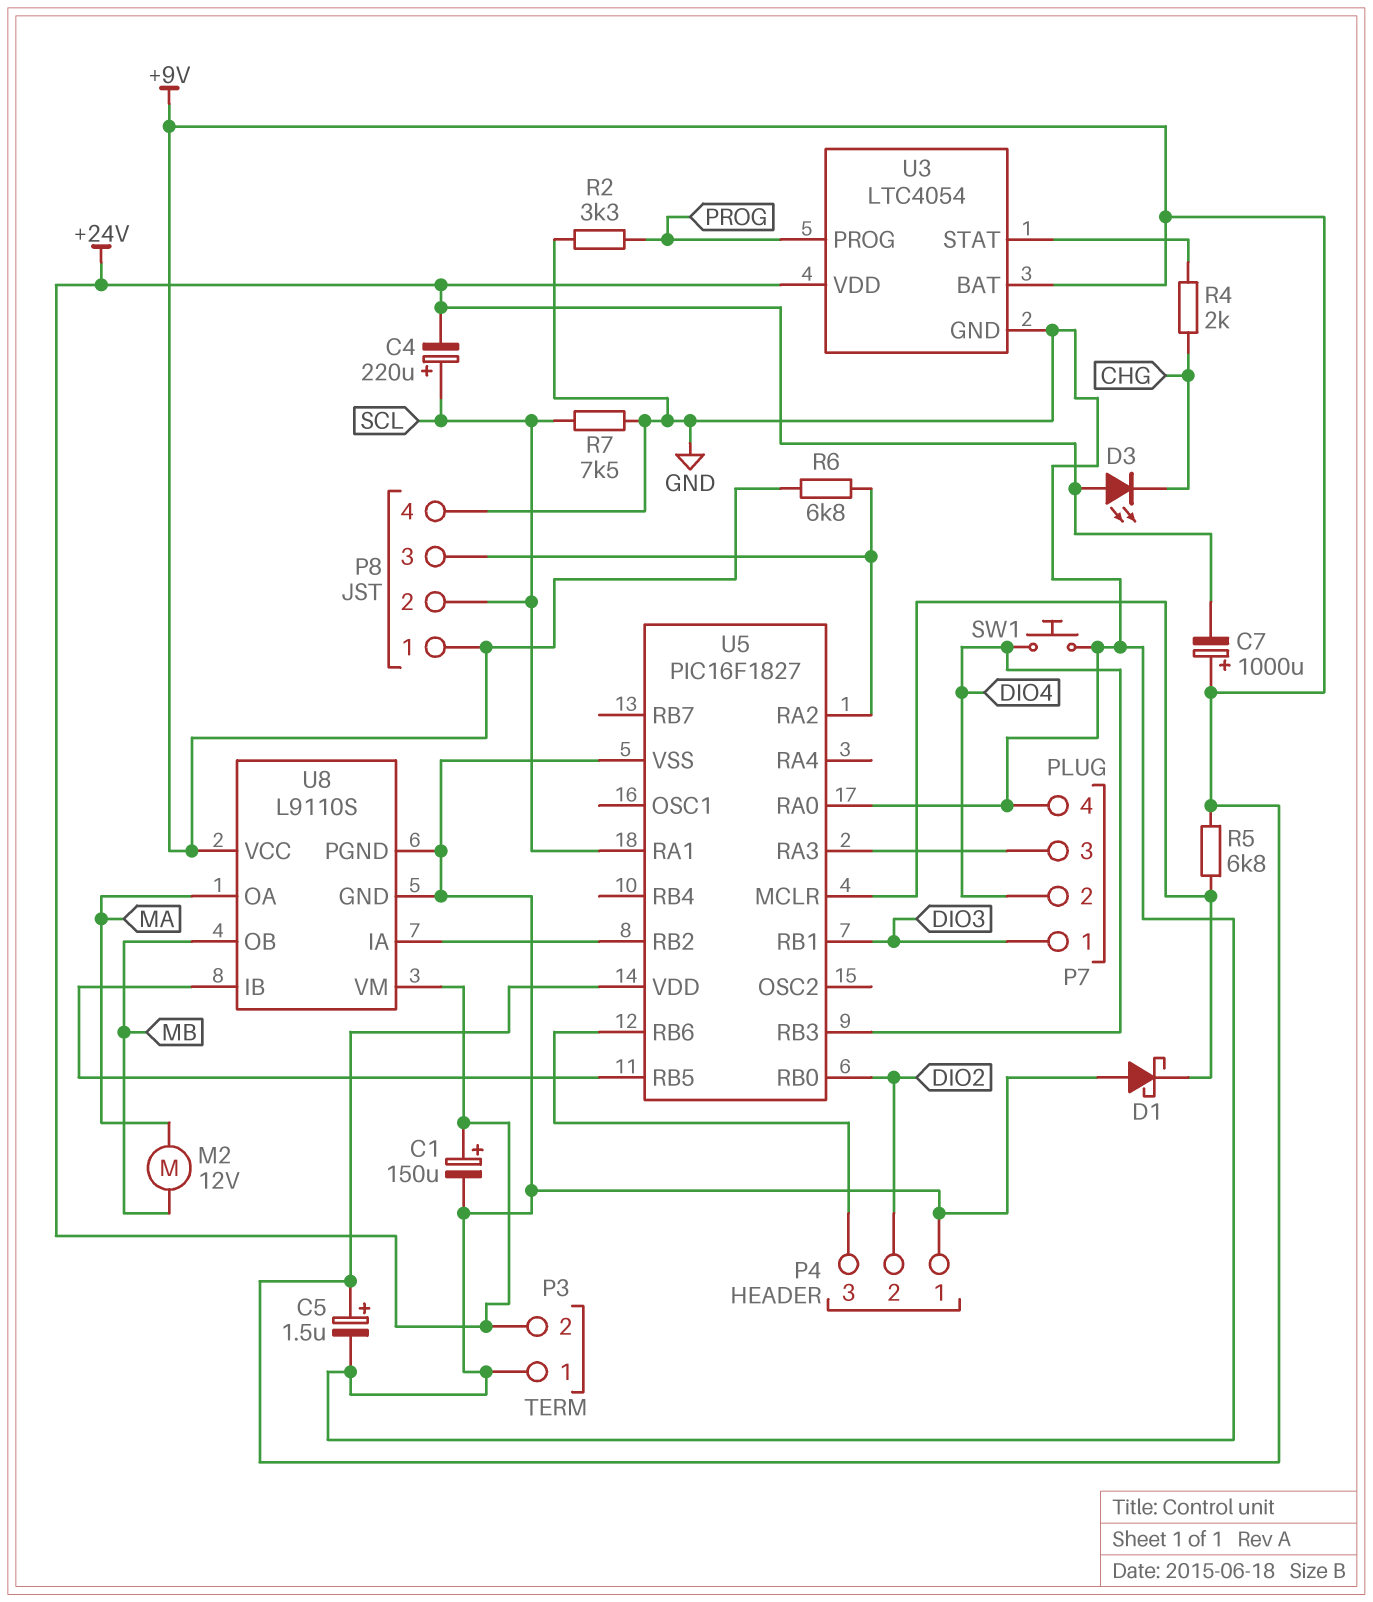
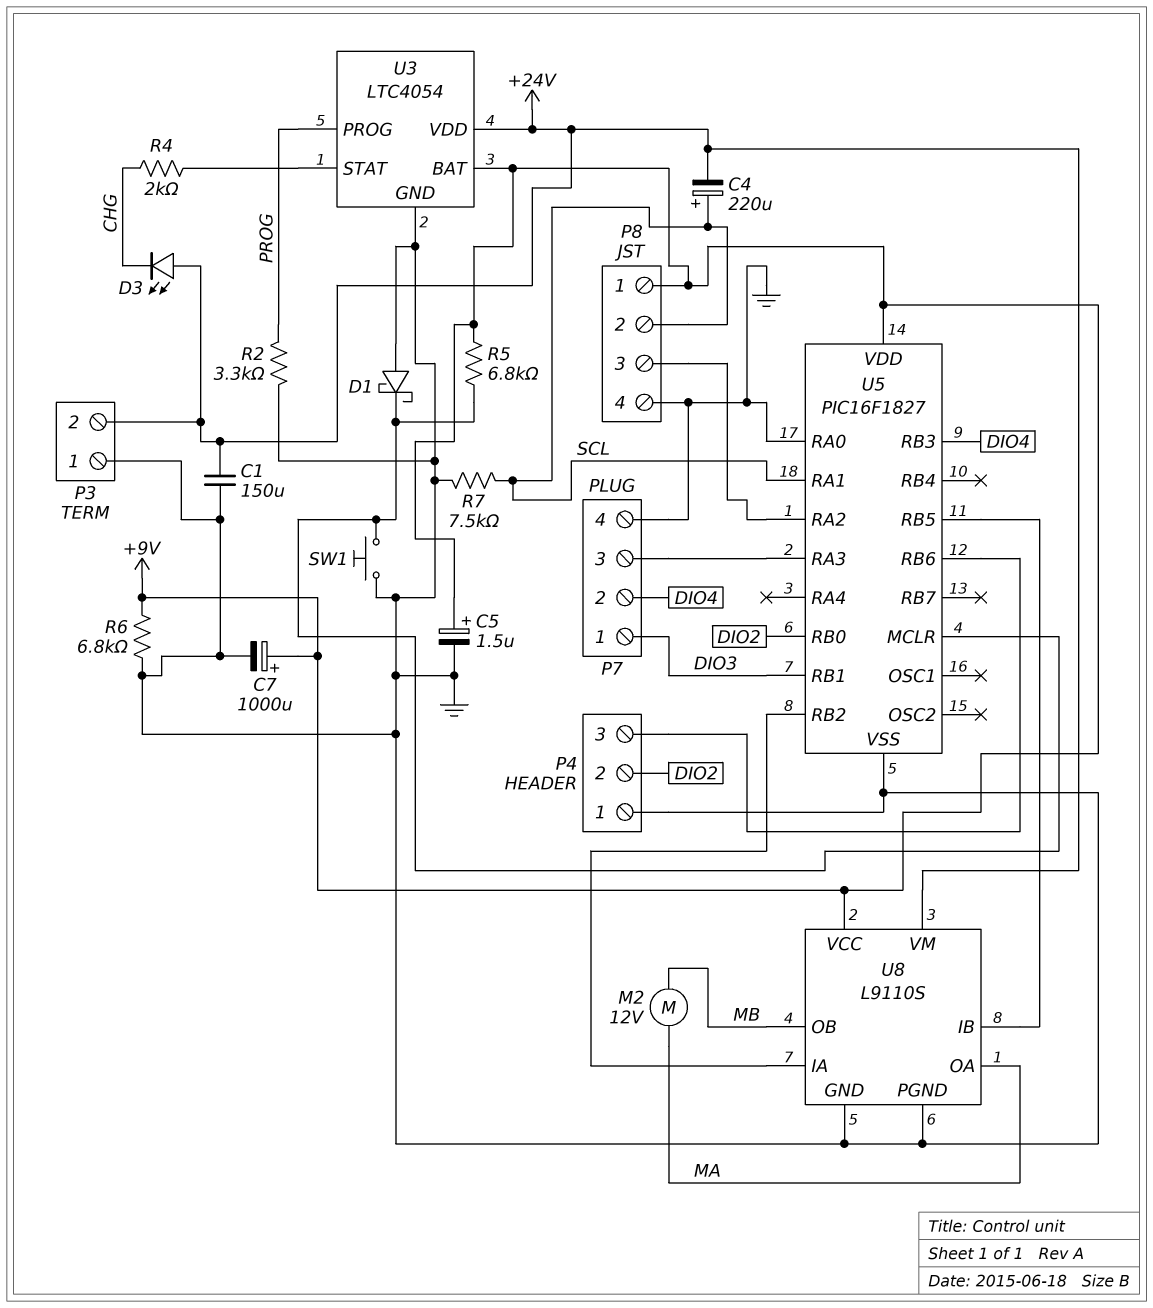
C1: 150uF (plus +24V, minus GND) -> 150uF (+24V, GND)
C7: 1000uF (plus +9V, minus +24V) -> 1000uF (plus +9V, minus GND)
R6: 6.8k (+9V, P8/3) -> 6.8k (+9V, GND)
SW1: button (DIO4, GND) -> button (GND, U5/MCLR)

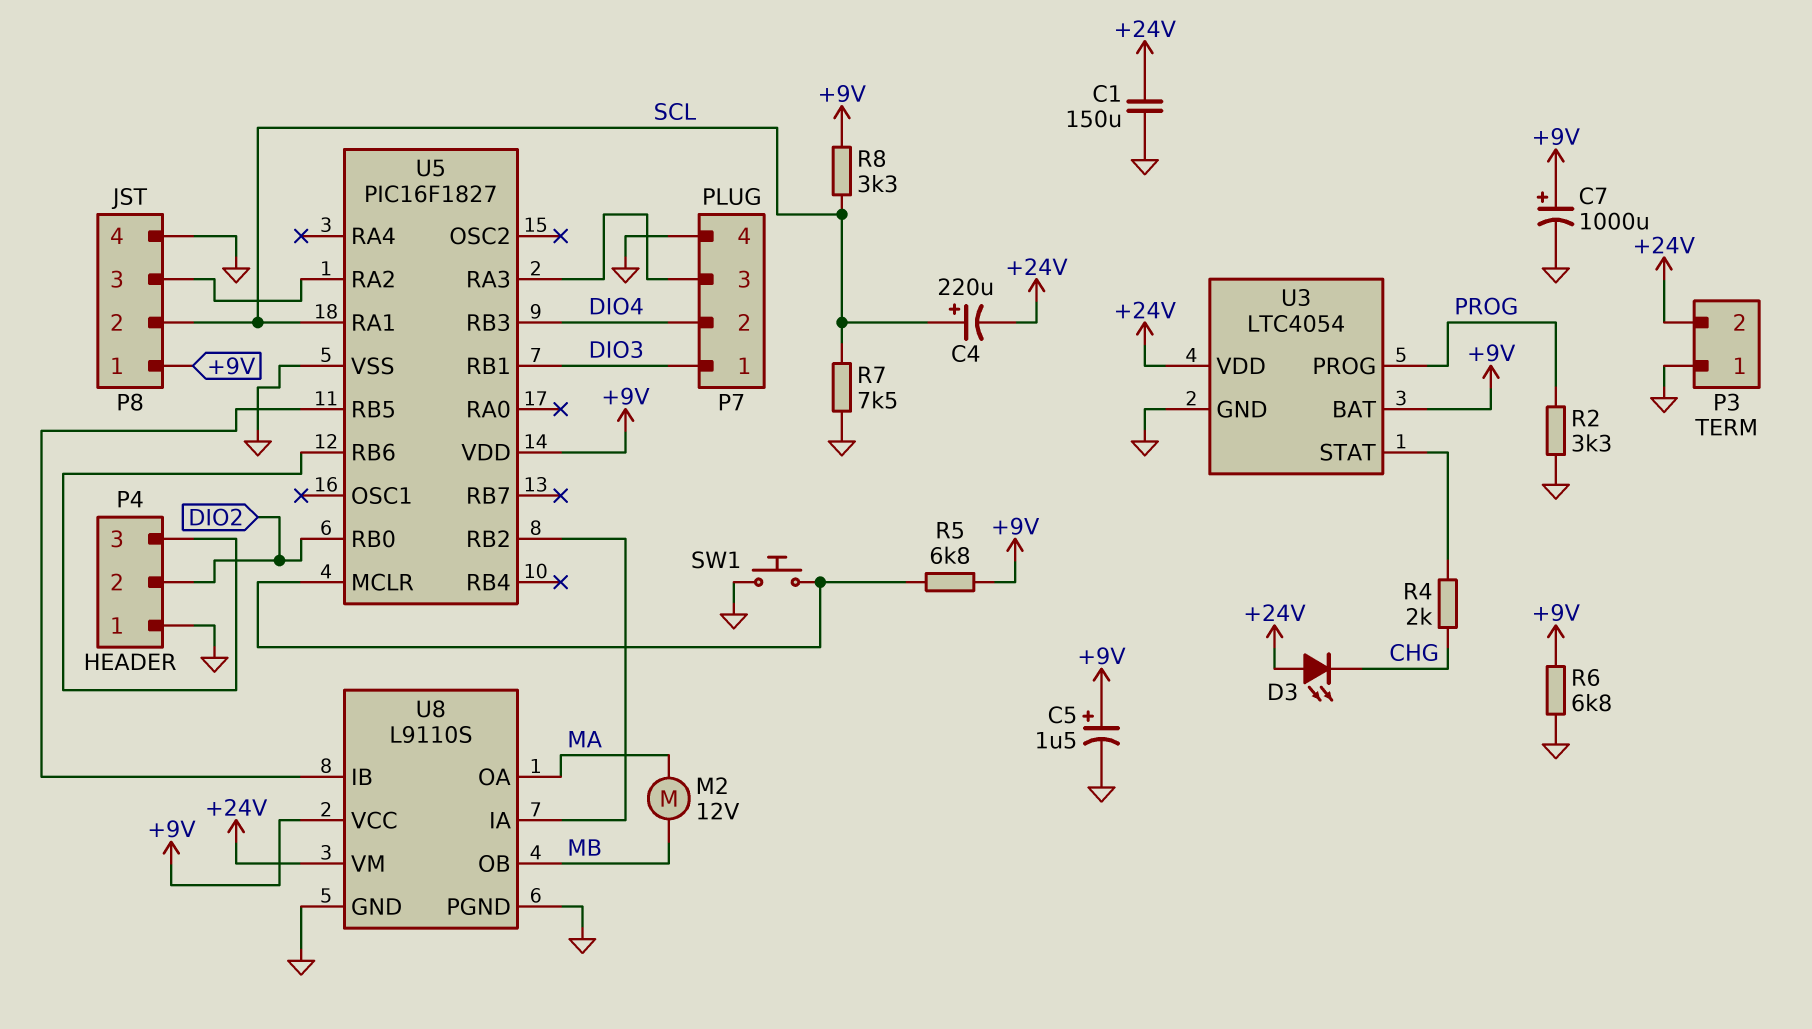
D1: schottky (A GND, K U5/MCLR) -> none
R8: none -> 3.3k (+9V, SCL)
U5 pin RA0: GND -> none

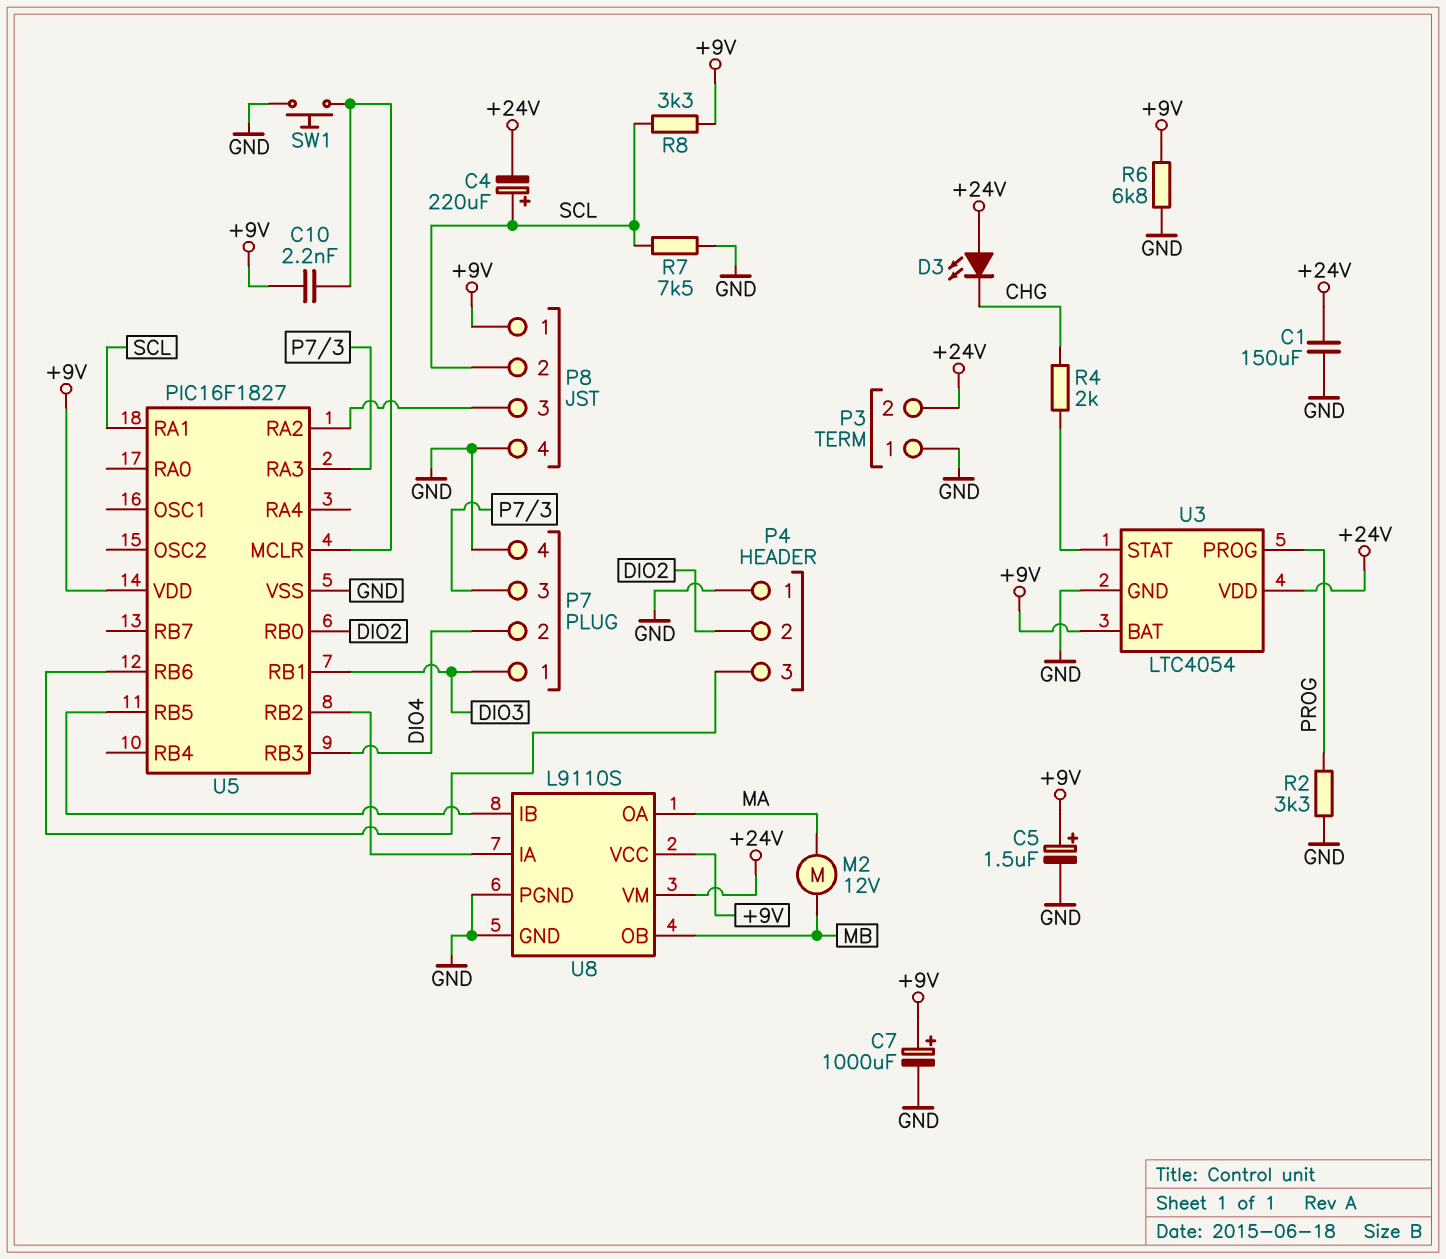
C10: none -> 2.2nF (+9V, U5/MCLR)
R5: 6.8k (+9V, U5/MCLR) -> none

